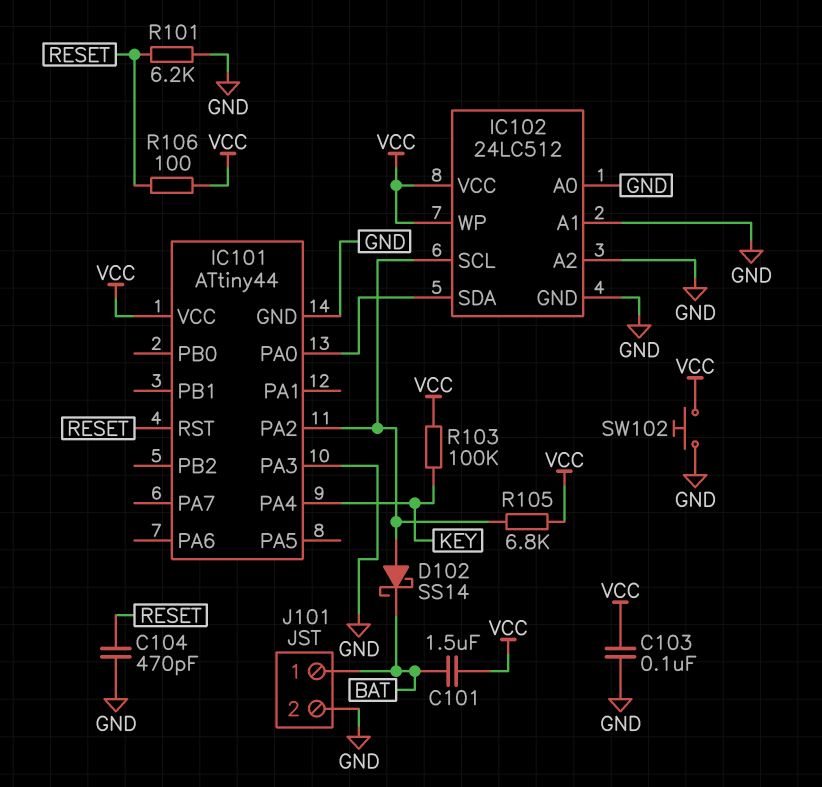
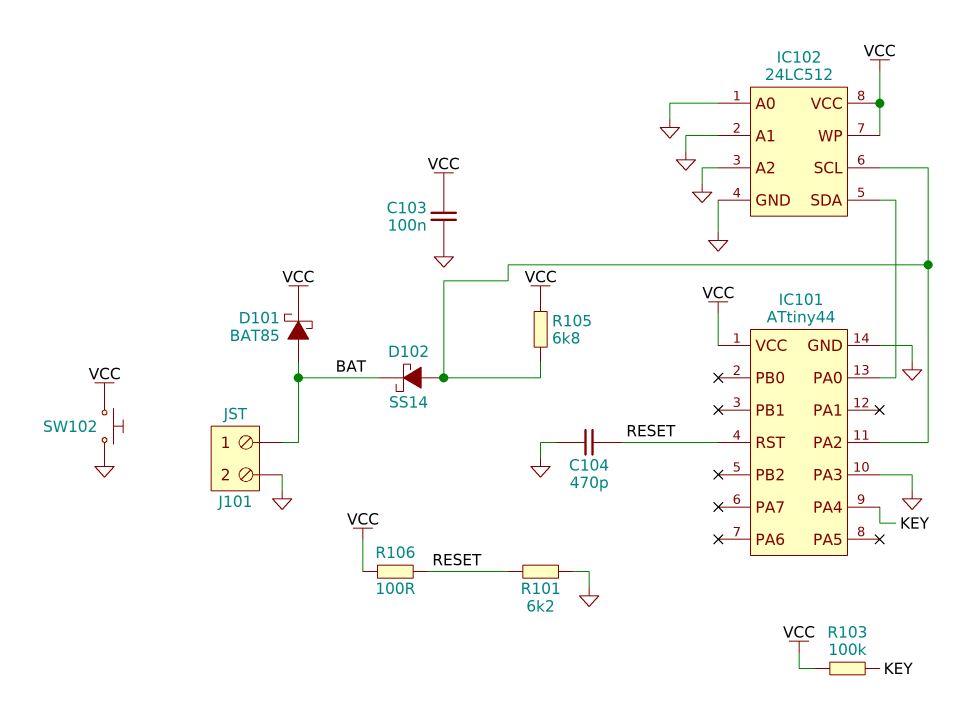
C101: 1.5uF (BAT, VCC) -> none
D101: none -> schottky BAT85 (A BAT, K VCC)

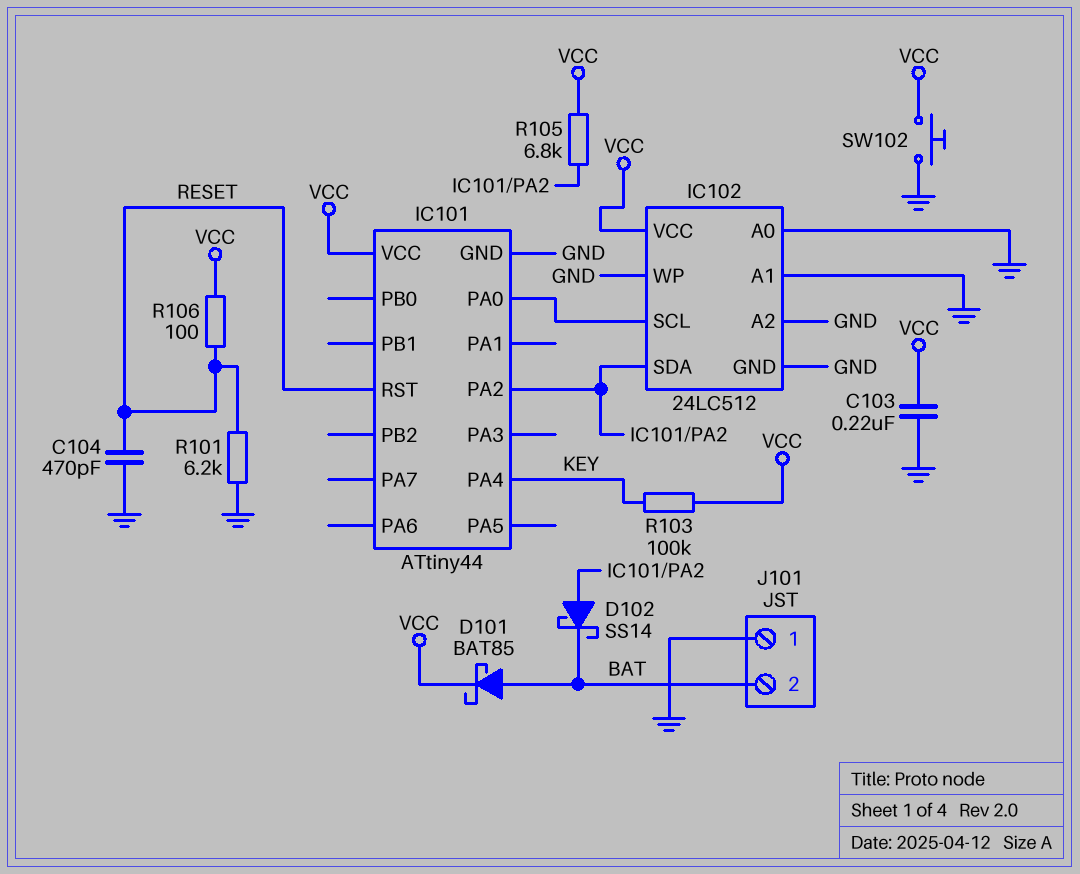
C103: 100nF (GND, VCC) -> 220nF (GND, VCC)
IC101 pin PA3: GND -> none
IC102 pin SCL: IC101/PA2 -> IC101/PA0
IC102 pin SDA: IC101/PA0 -> IC101/PA2
IC102 pin WP: VCC -> GND
J101 pin 1: BAT -> GND
J101 pin 2: GND -> BAT

